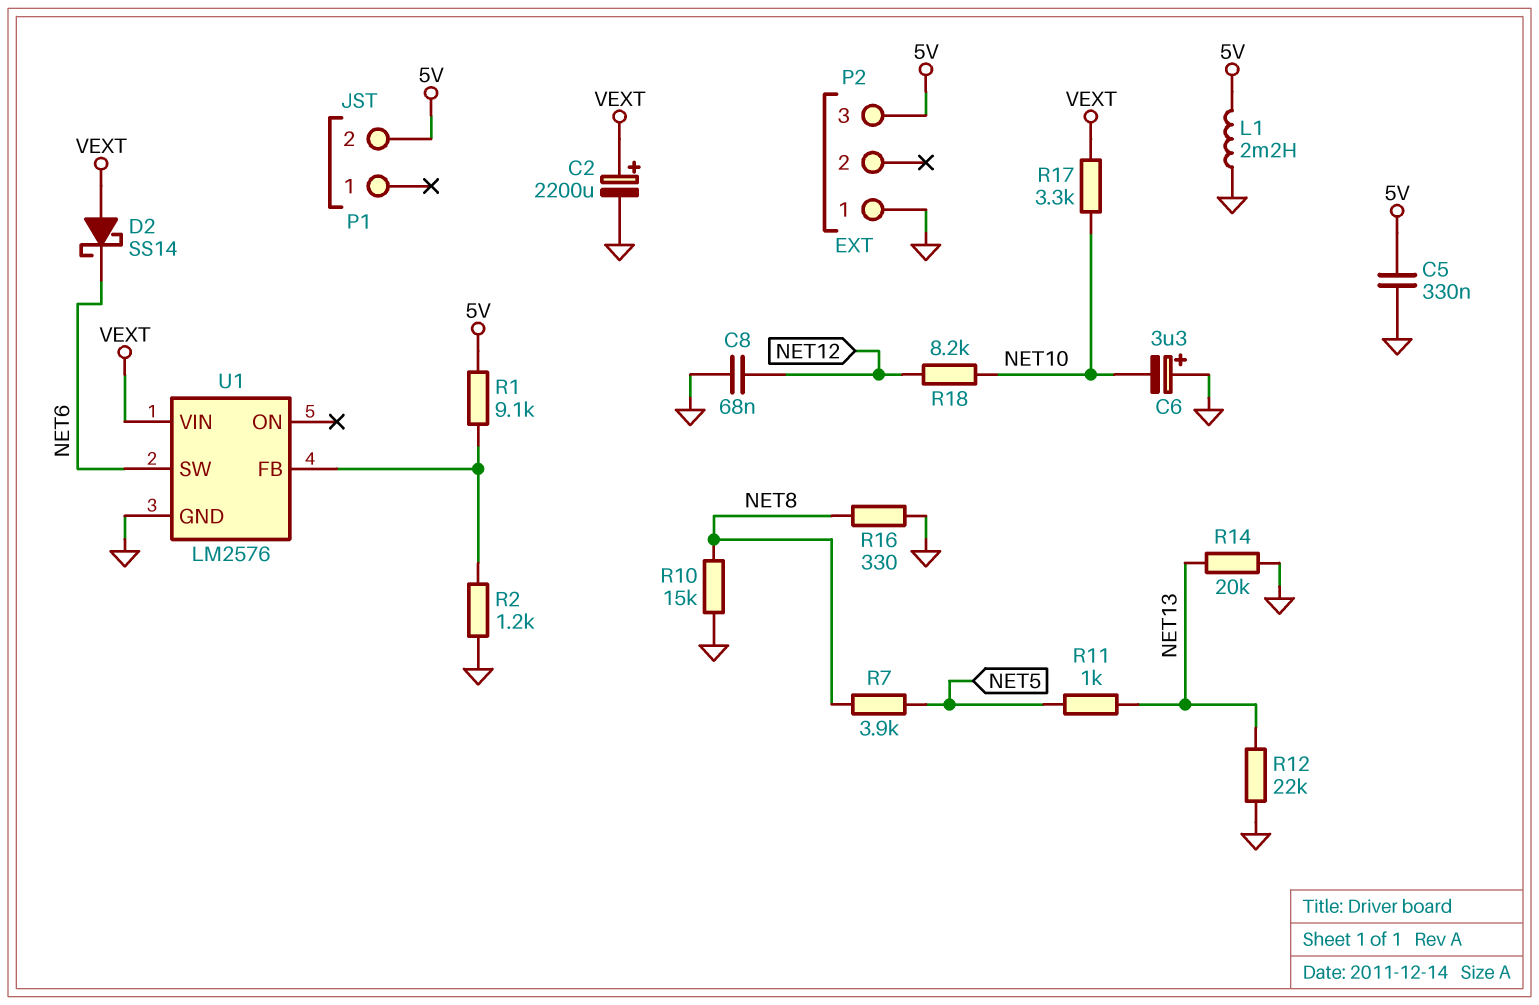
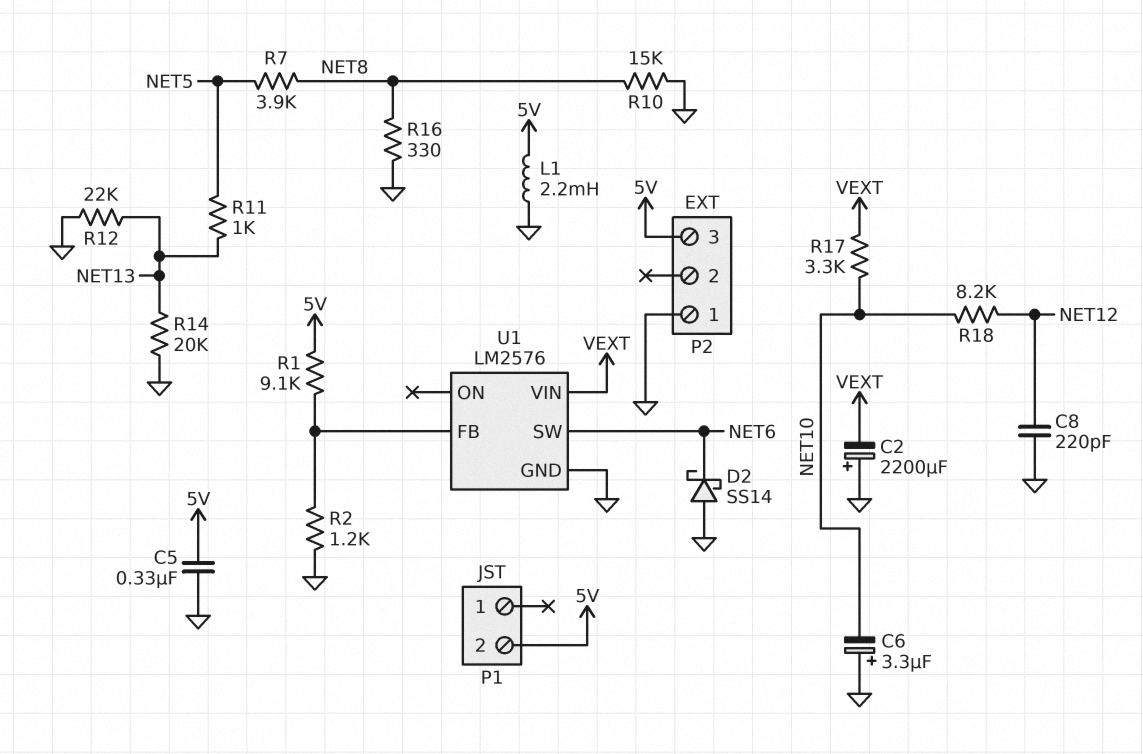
C2: 2200uF (plus VEXT, minus GND) -> 2200uF (plus GND, minus VEXT)
C8: 68nF (GND, NET12) -> 220pF (GND, NET12)
D2: schottky SS14 (A VEXT, K NET6) -> schottky SS14 (A GND, K NET6)

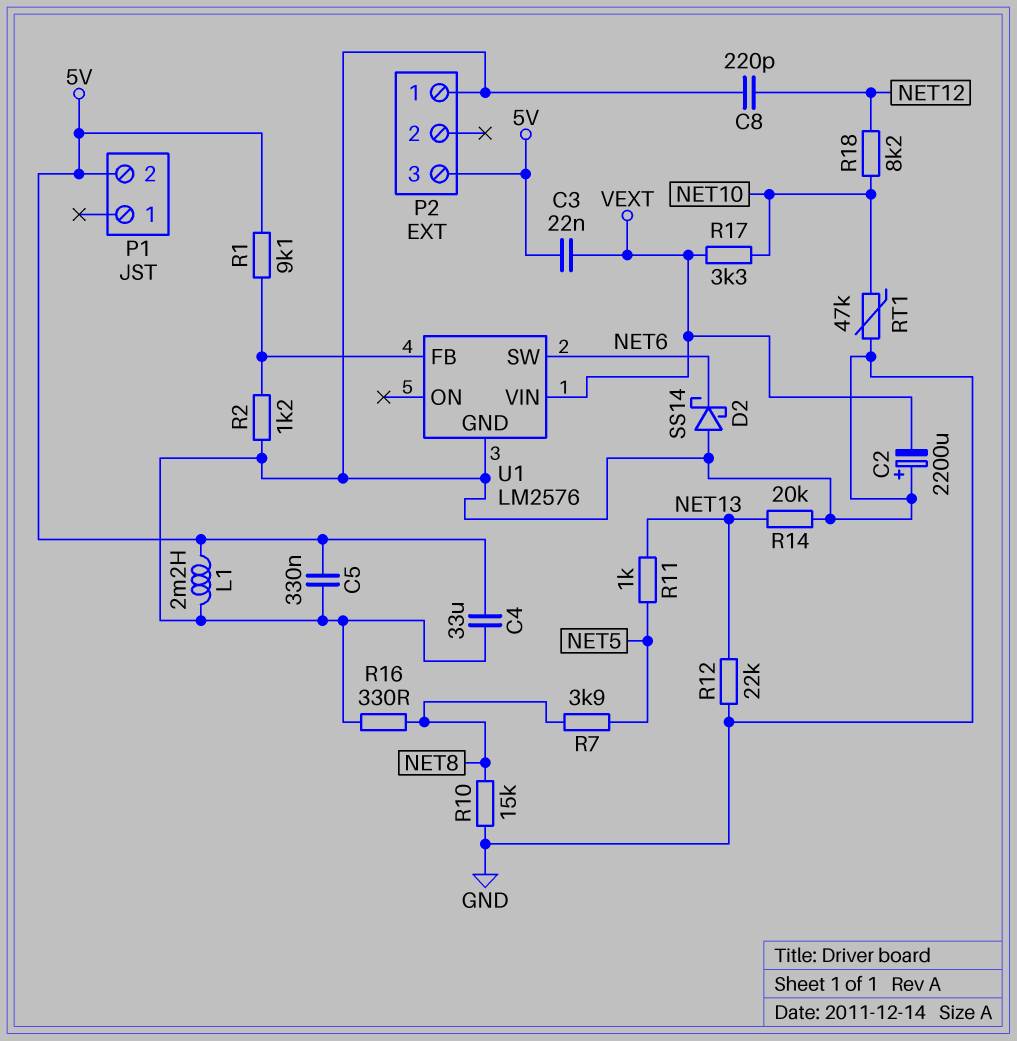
C3: none -> 22nF (5V, VEXT)
C4: none -> 33uF (5V, GND)
C6: 3.3uF (plus GND, minus NET10) -> none
RT1: none -> 47k (GND, NET10)

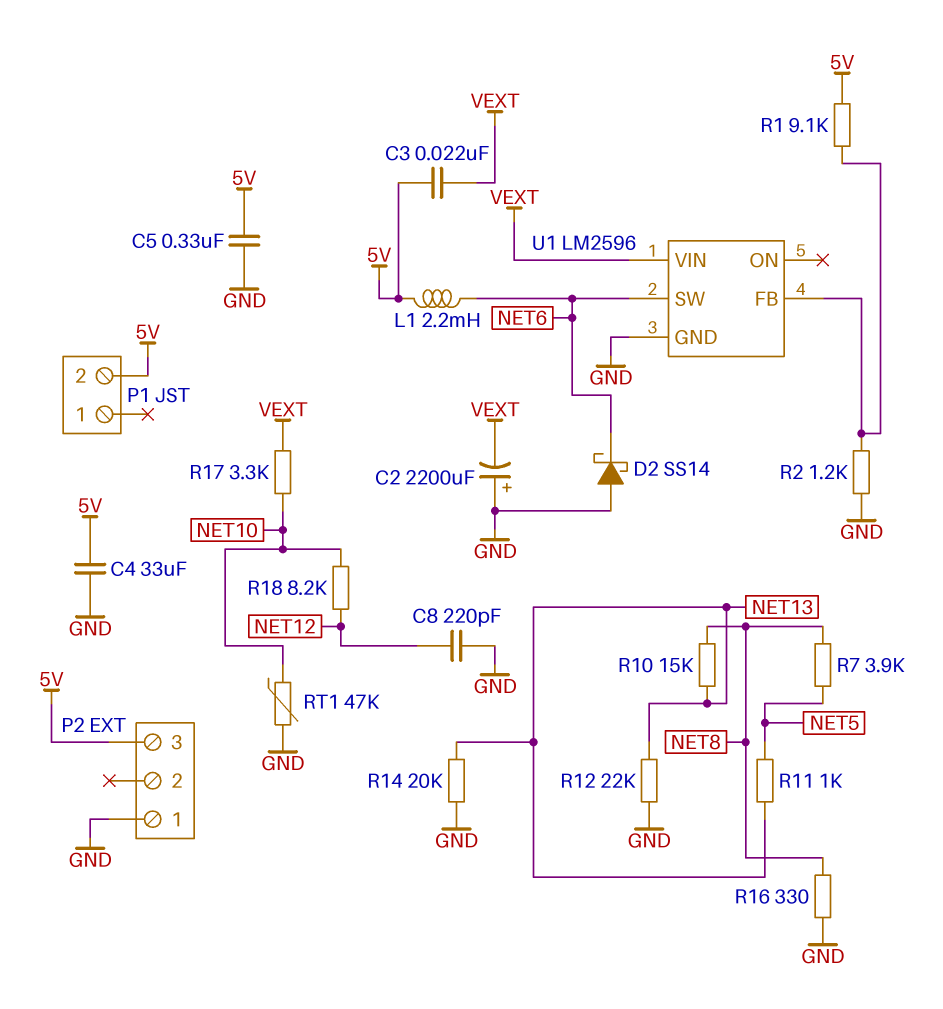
L1: 2.2mH (5V, GND) -> 2.2mH (5V, NET6)
R10: 15k (GND, NET8) -> 15k (NET8, NET13)
U1: LM2576 -> LM2596

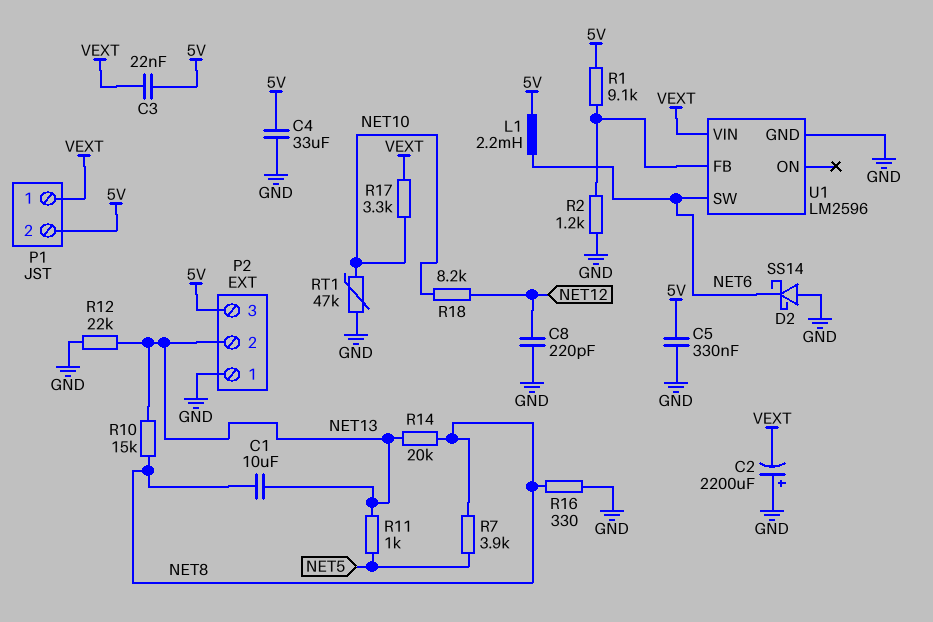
C1: none -> 10uF (NET8, NET13)
P1 pin 1: none -> VEXT
P2 pin 2: none -> NET13
R14: 20k (GND, NET13) -> 20k (NET8, NET13)

